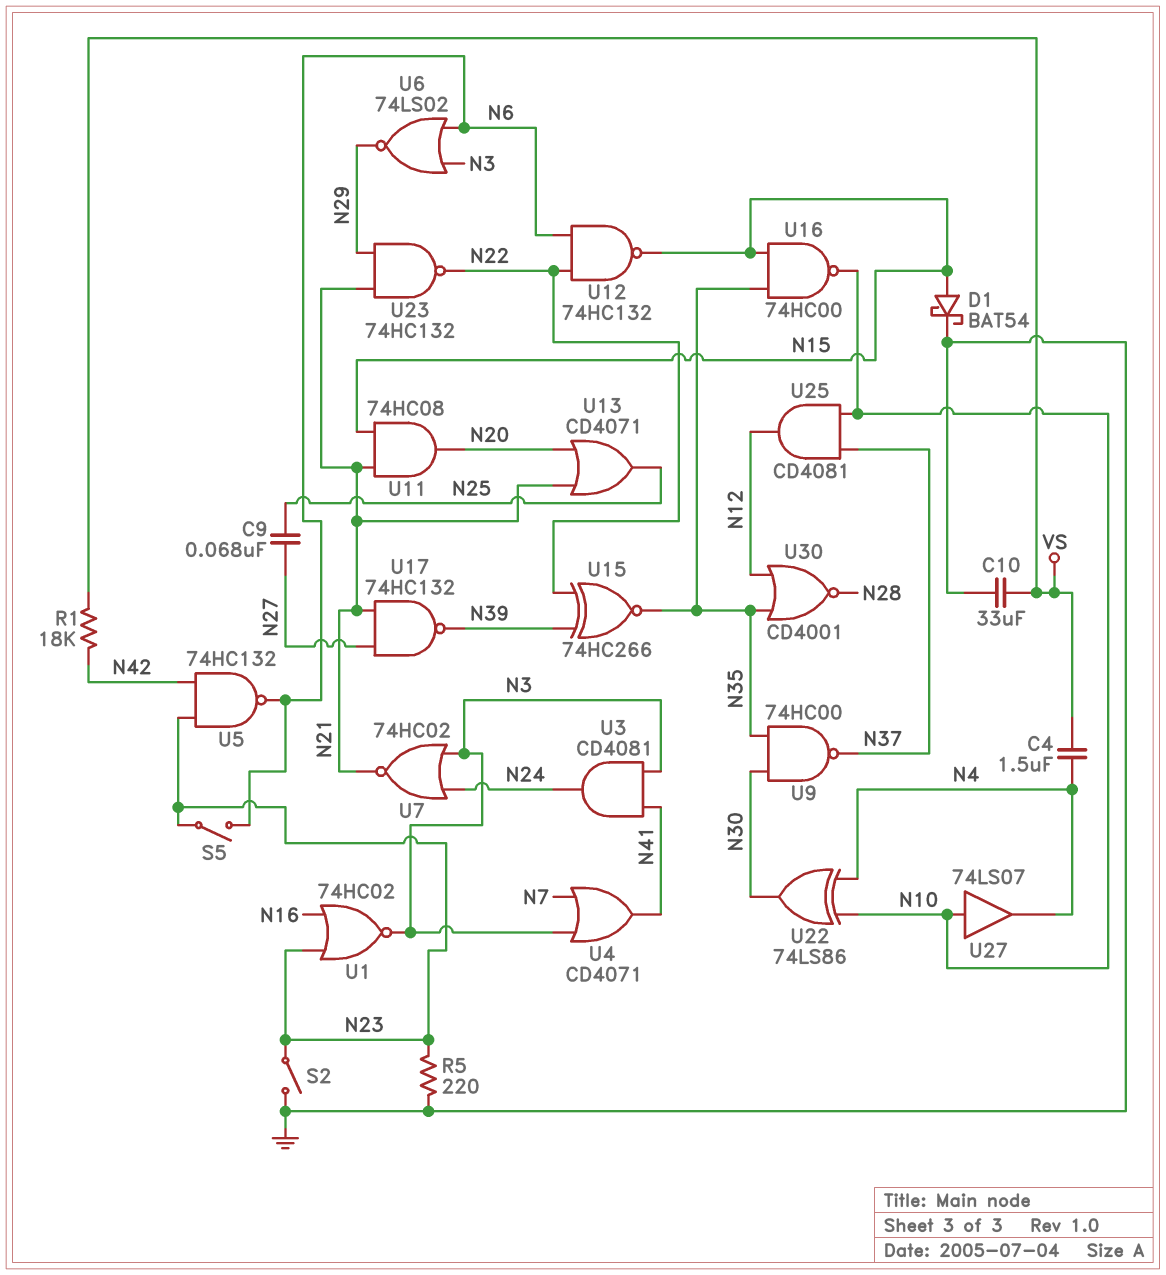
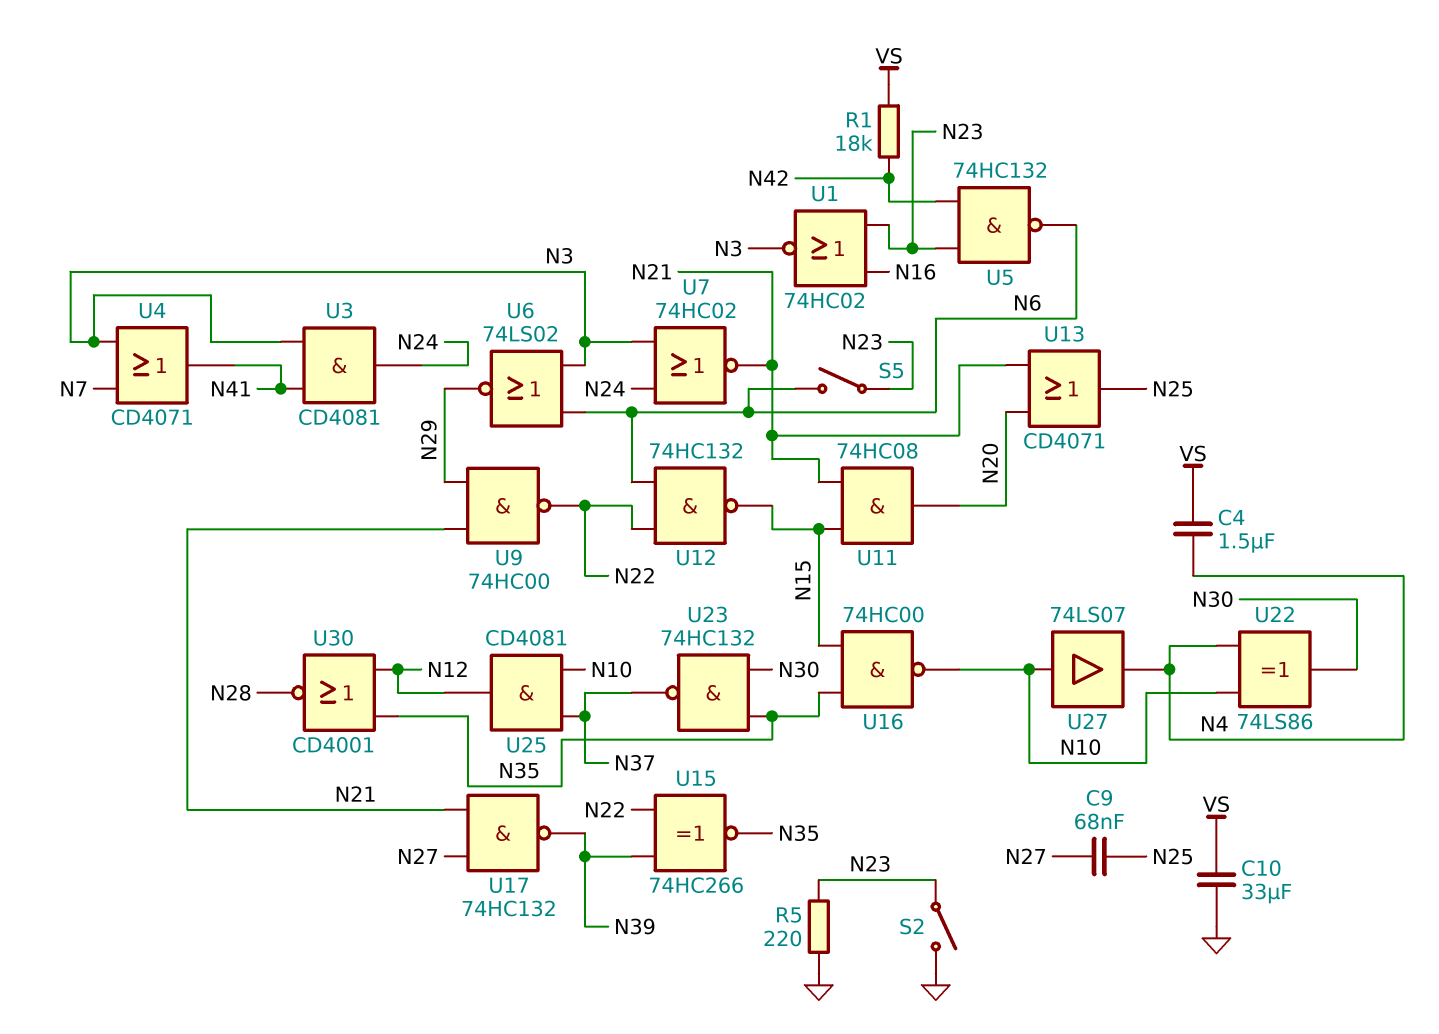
D1: schottky BAT54 (A N15, K GND) -> none
U9: NAND 74HC00 (in N30, in N35, out N37) -> NAND 74HC00 (in N21, in N29, out N22)
U23: NAND 74HC132 (in N21, in N29, out N22) -> NAND 74HC132 (in N30, in N35, out N37)

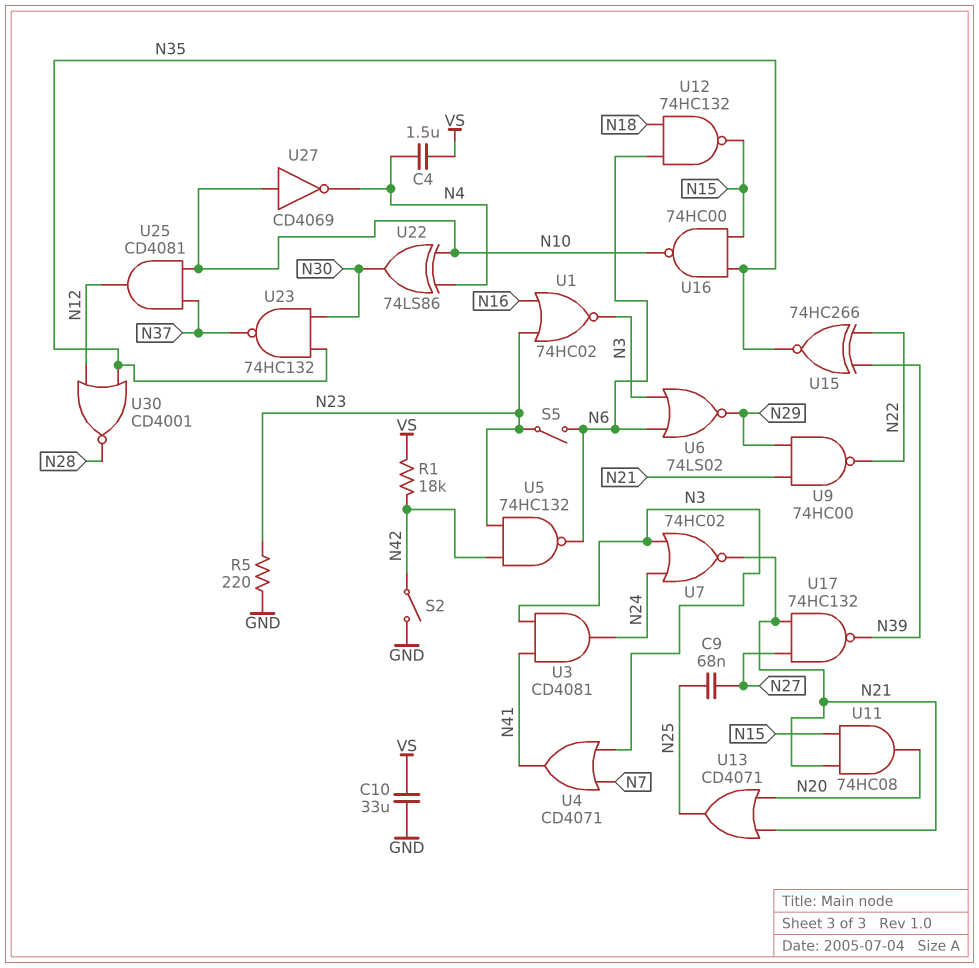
S2: switch (GND, N23) -> switch (GND, N42)
U12: NAND 74HC132 (in N6, in N22, out N15) -> NAND 74HC132 (in N6, in N18, out N15)
U27: buffer 74LS07 (in N10, out N4) -> NOT CD4069 (in N10, out N4)

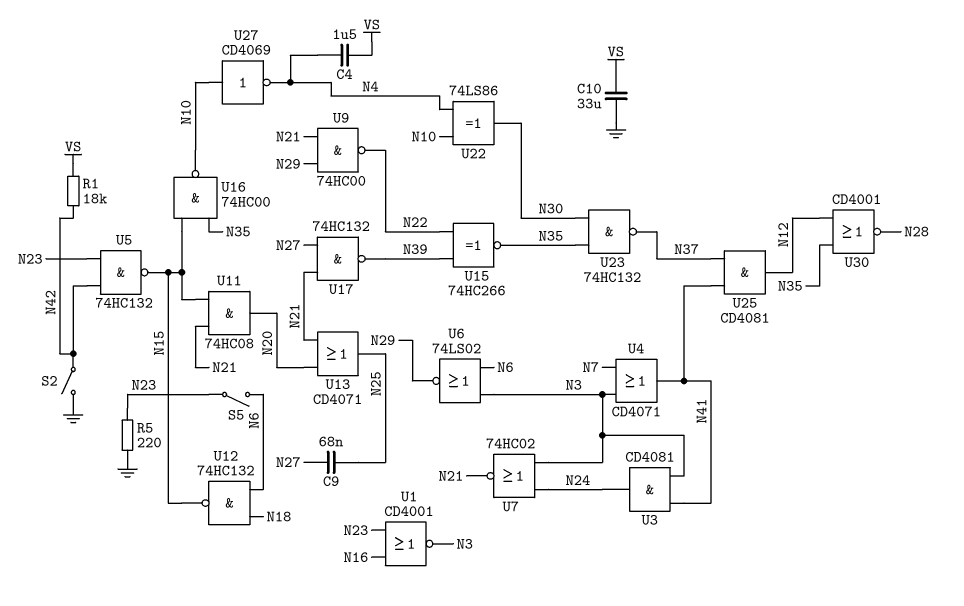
U1: NOR 74HC02 (in N16, in N23, out N3) -> NOR CD4001 (in N16, in N23, out N3)
U5: NAND 74HC132 (in N23, in N42, out N6) -> NAND 74HC132 (in N23, in N42, out N15)
U25: AND CD4081 (in N10, in N37, out N12) -> AND CD4081 (in N37, in N41, out N12)

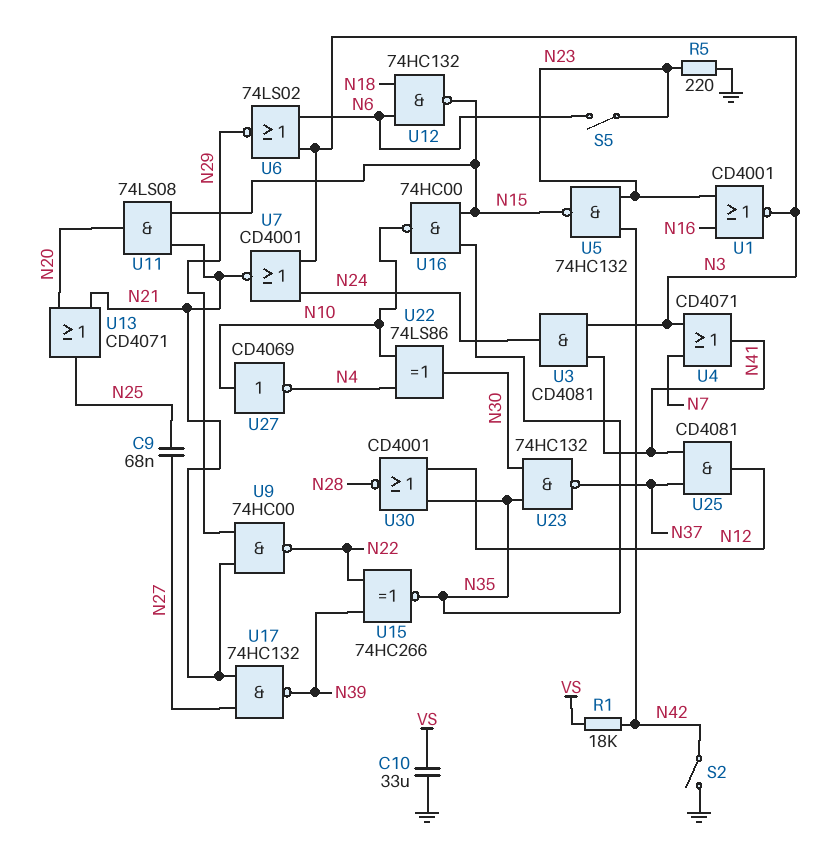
C4: 1.5uF (N4, VS) -> none
U7: NOR 74HC02 (in N3, in N24, out N21) -> NOR CD4001 (in N3, in N24, out N21)
U11: AND 74HC08 (in N15, in N21, out N20) -> AND 74LS08 (in N15, in N21, out N20)

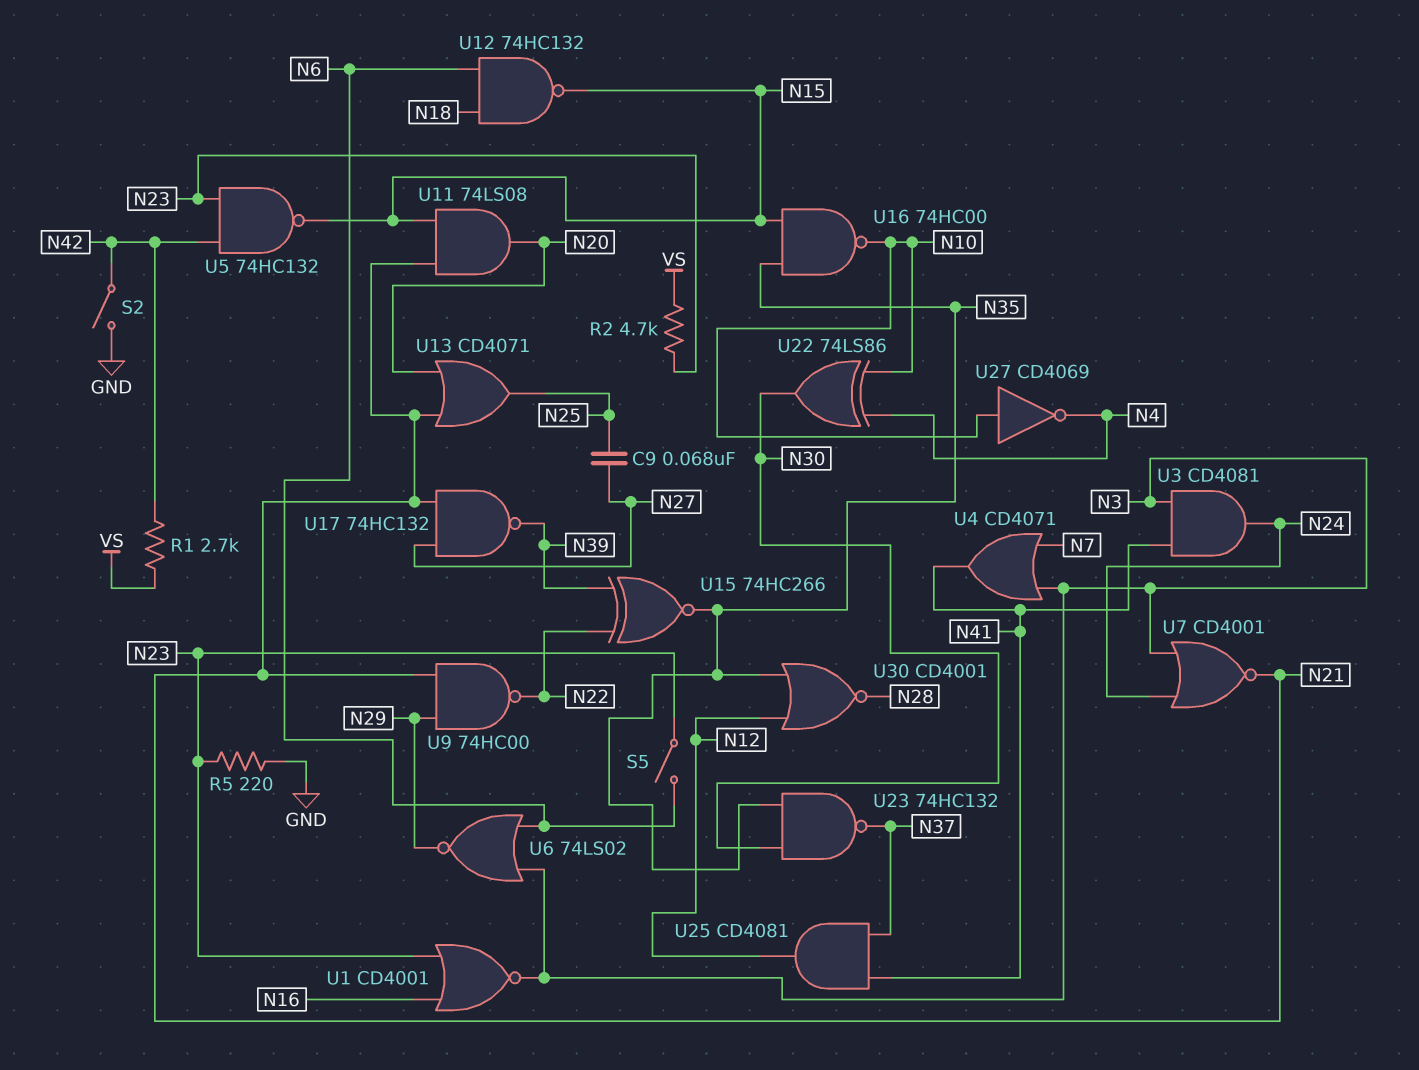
C10: 33uF (GND, VS) -> none
R1: 18k (N42, VS) -> 2.7k (N42, VS)
R2: none -> 4.7k (N23, VS)

